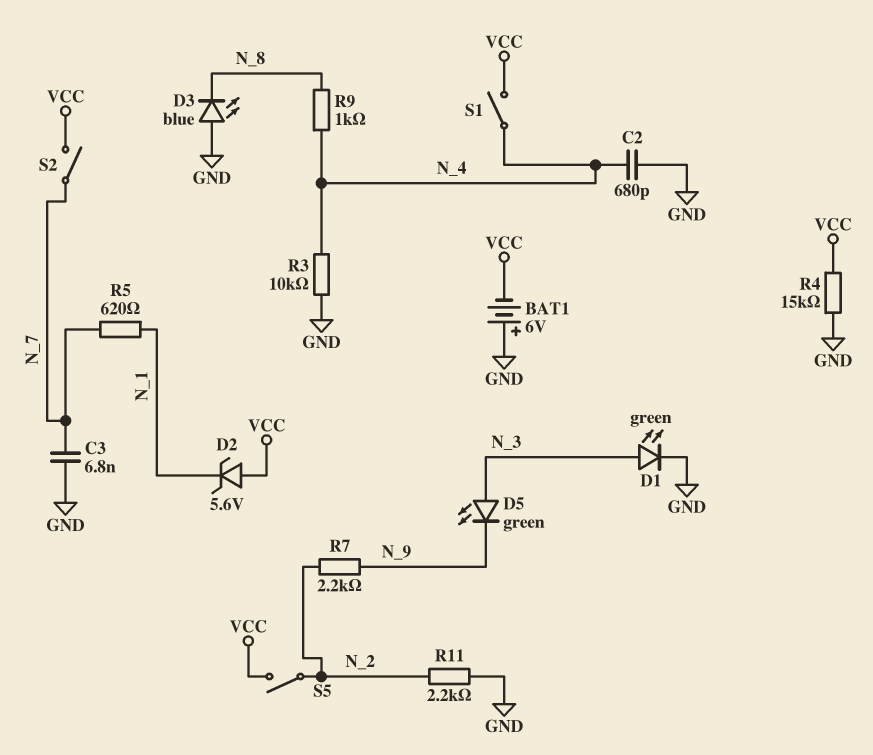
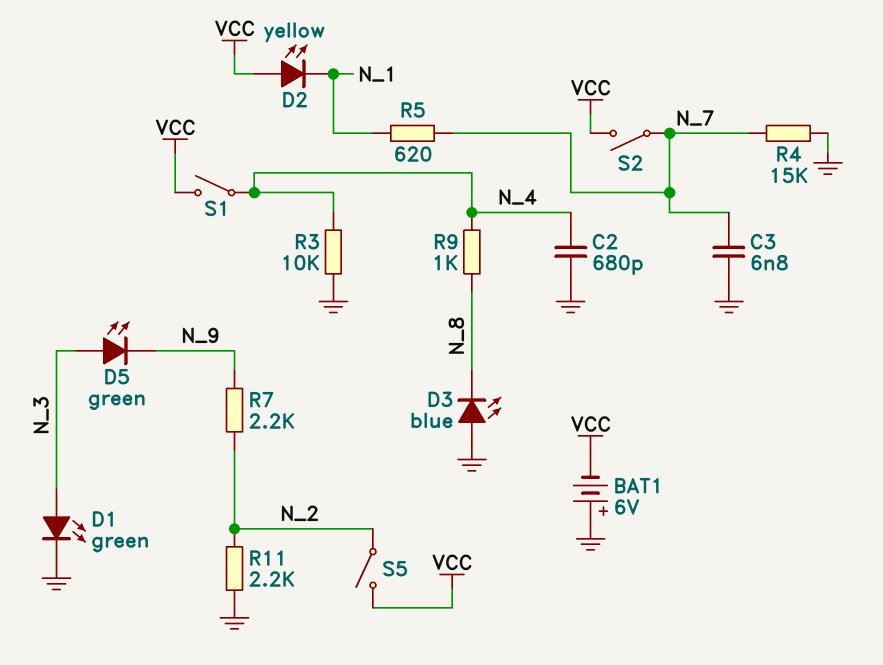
D2: zener 5.6V (A VCC, K N_1) -> LED yellow (A VCC, K N_1)
R4: 15k (GND, VCC) -> 15k (GND, N_7)

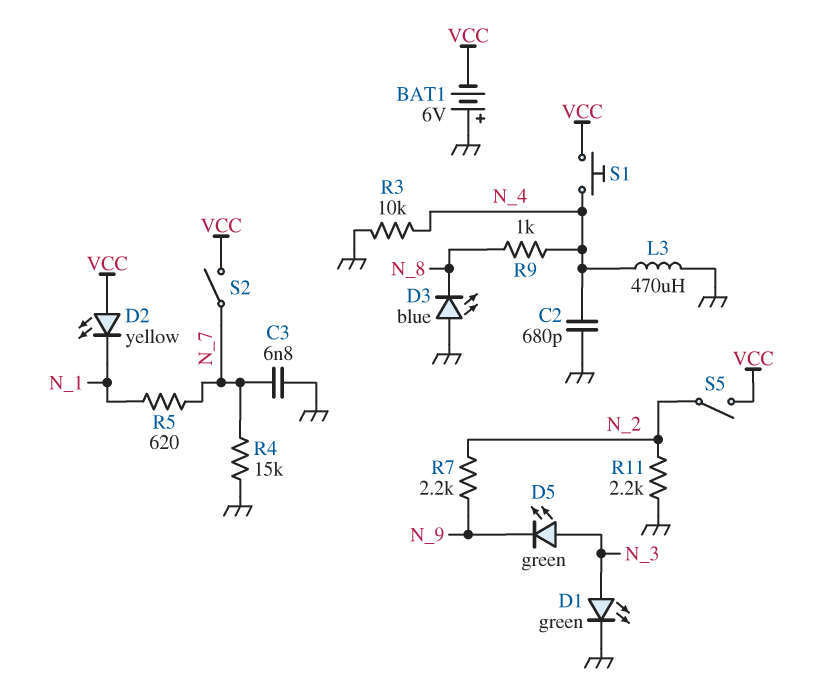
L3: none -> 470uH (GND, N_4)
S1: switch (N_4, VCC) -> button (N_4, VCC)

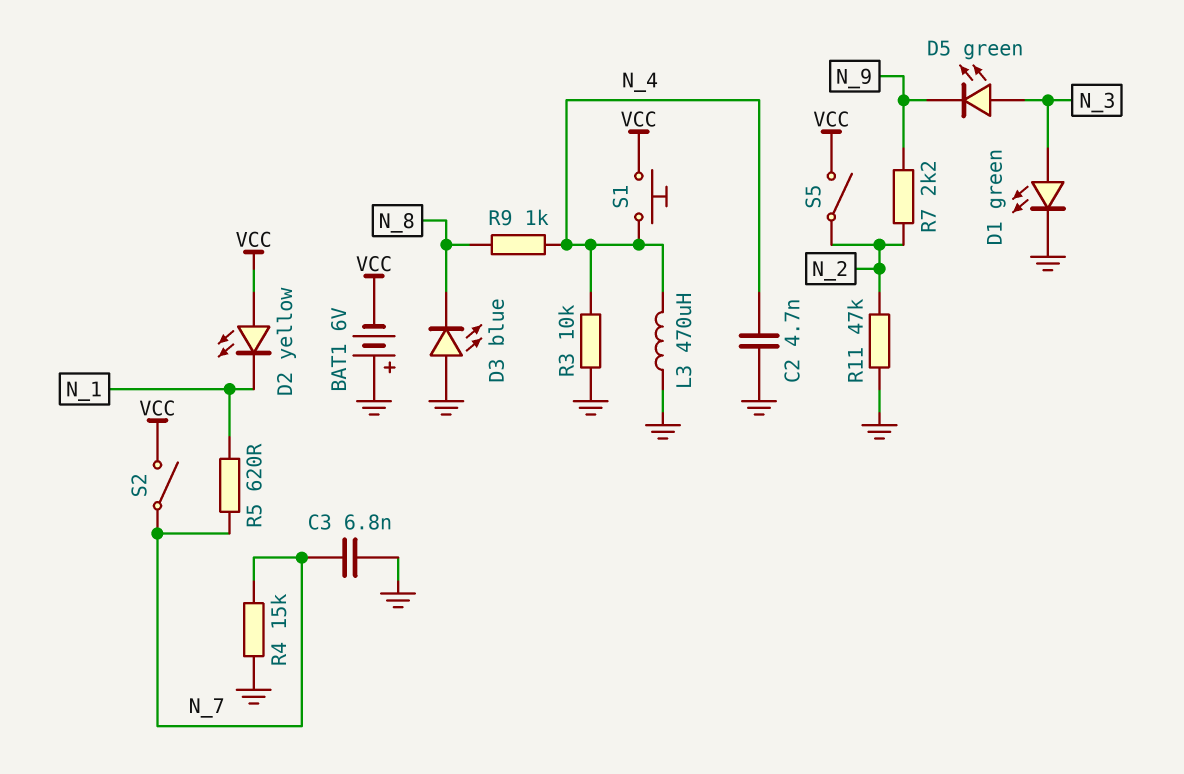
C2: 680pF (GND, N_4) -> 4.7nF (GND, N_4)
R11: 2.2k (GND, N_2) -> 47k (GND, N_2)

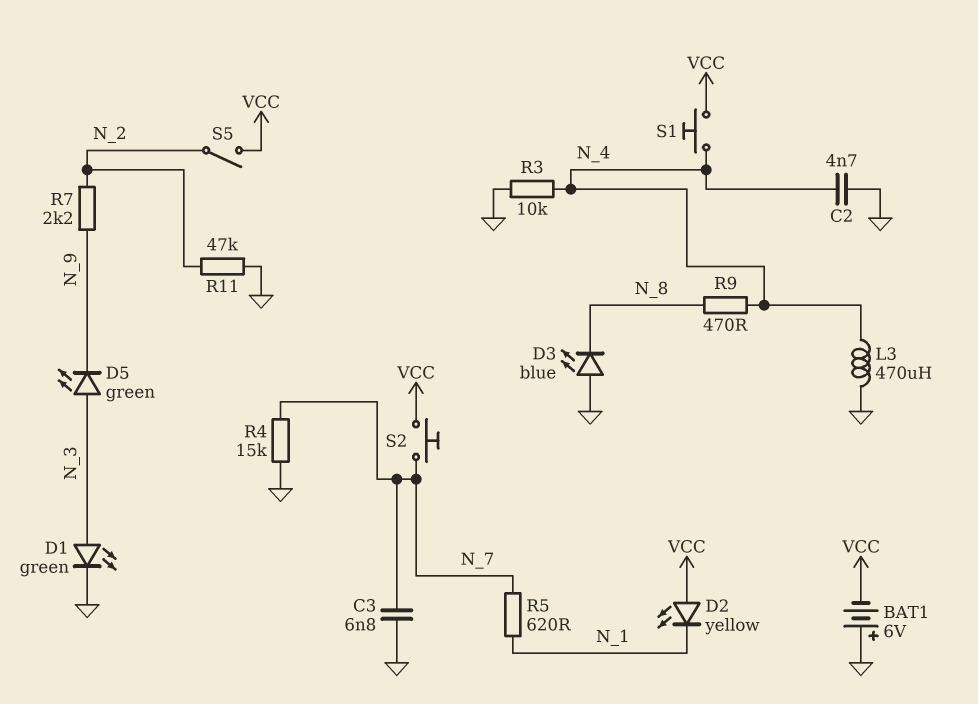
R9: 1k (N_4, N_8) -> 470 (N_4, N_8)
S2: switch (N_7, VCC) -> button (N_7, VCC)

